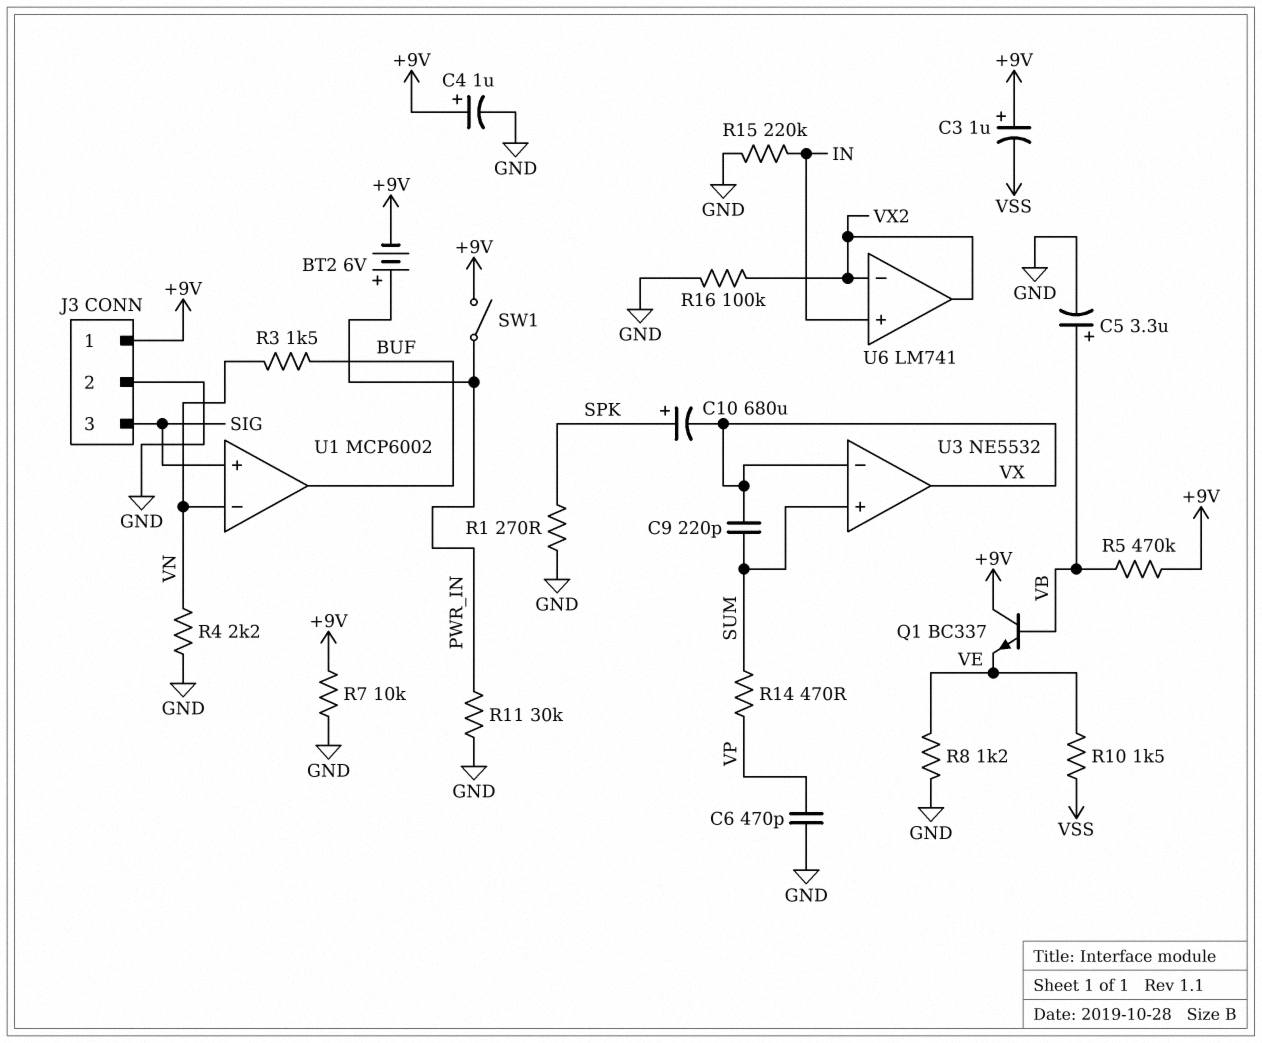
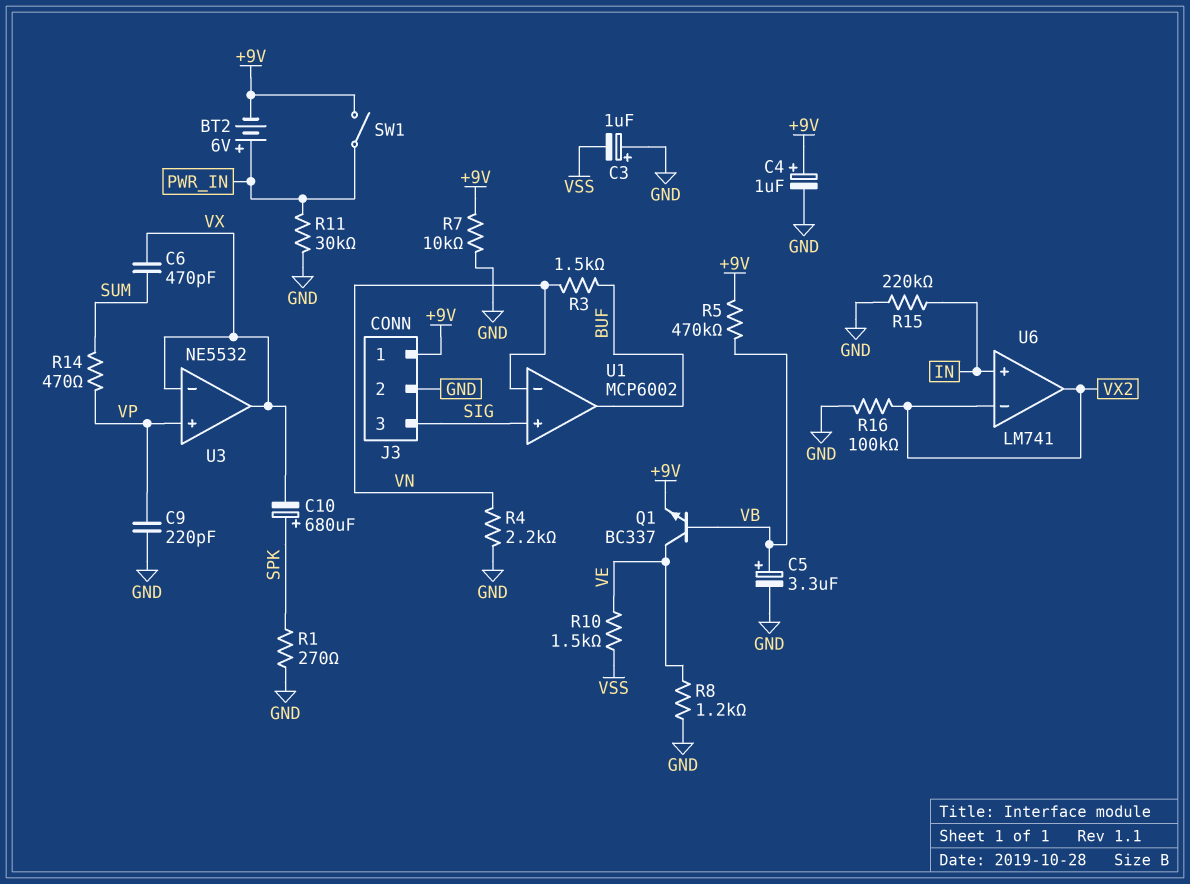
C3: 1uF (plus +9V, minus VSS) -> 1uF (plus GND, minus VSS)
C6: 470pF (GND, VP) -> 470pF (SUM, VX)
C9: 220pF (SUM, VX) -> 220pF (GND, VP)
Q1: NPN BC337 (B VB, C +9V, E VE) -> NPN BC337 (B VB, C VE, E +9V)
U3 pin in+: SUM -> VP

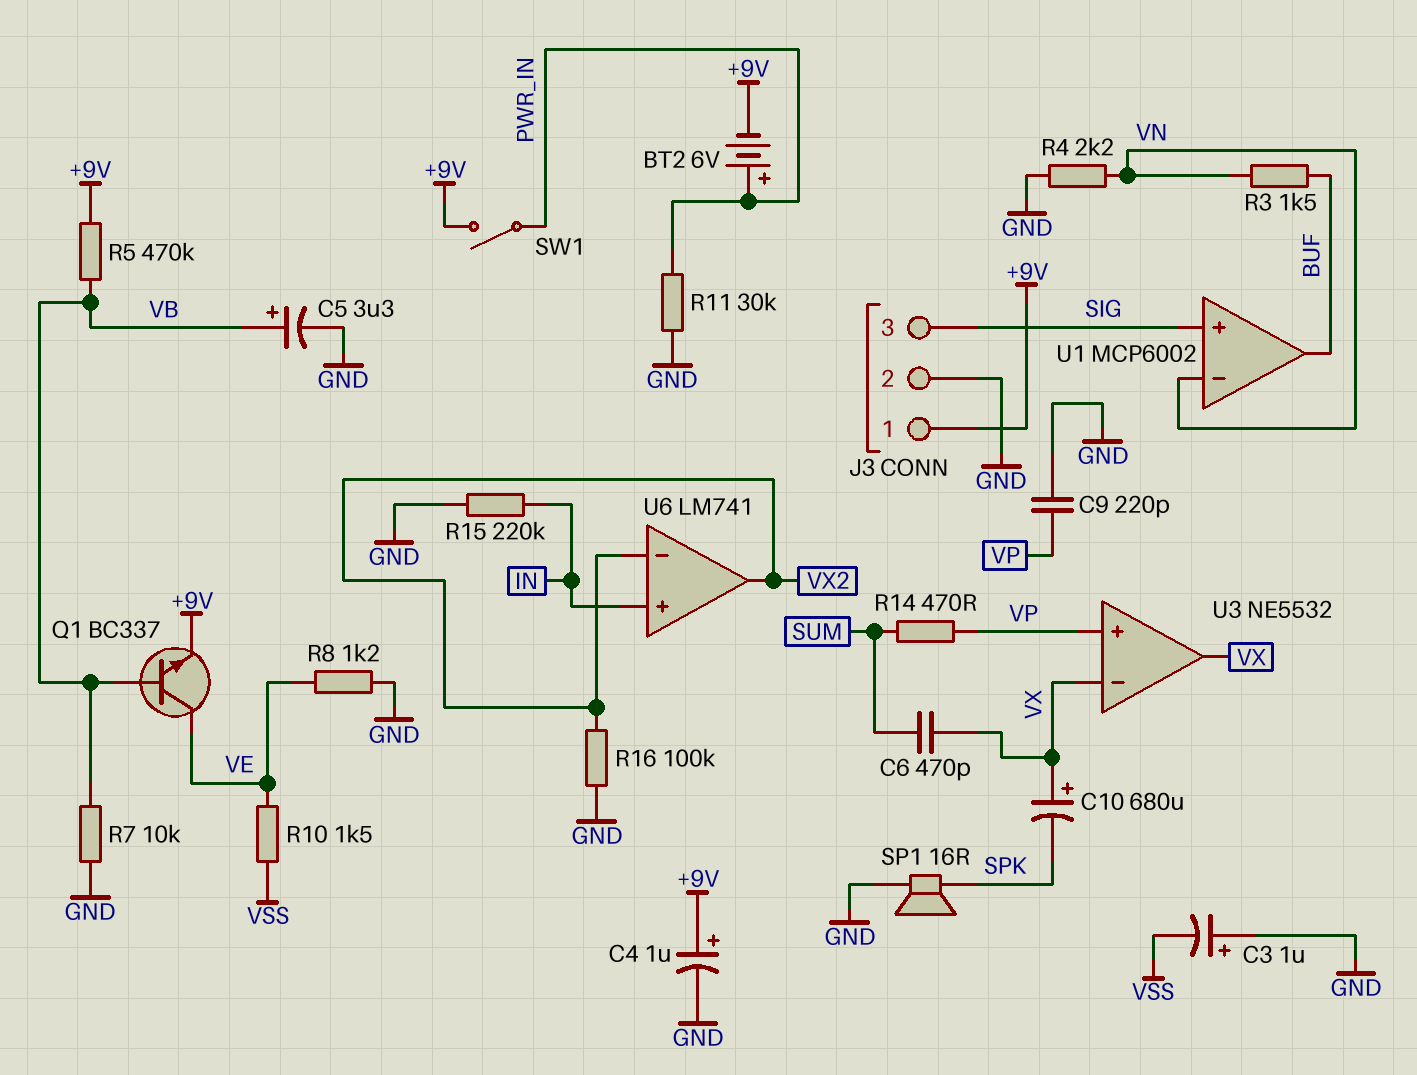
C10: 680uF (plus SPK, minus VX) -> 680uF (plus VX, minus SPK)
R1: 270 (GND, SPK) -> none
R7: 10k (+9V, GND) -> 10k (GND, VB)
SP1: none -> speaker 16R (GND, SPK)

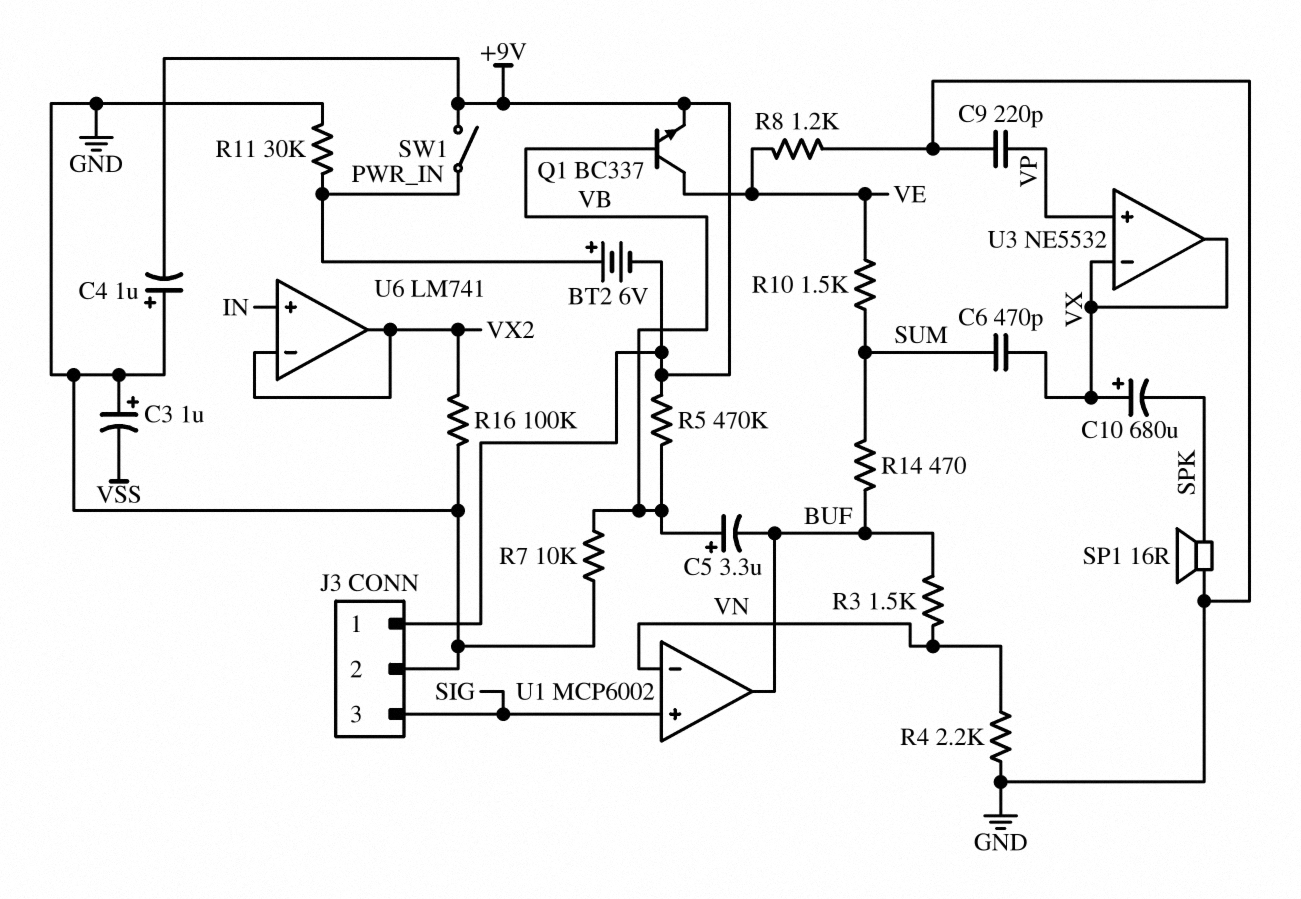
C4: 1uF (plus +9V, minus GND) -> 1uF (plus GND, minus +9V)
C5: 3.3uF (plus VB, minus GND) -> 3.3uF (plus VB, minus BUF)
R10: 1.5k (VE, VSS) -> 1.5k (SUM, VE)
R14: 470 (SUM, VP) -> 470 (BUF, SUM)
R15: 220k (GND, IN) -> none

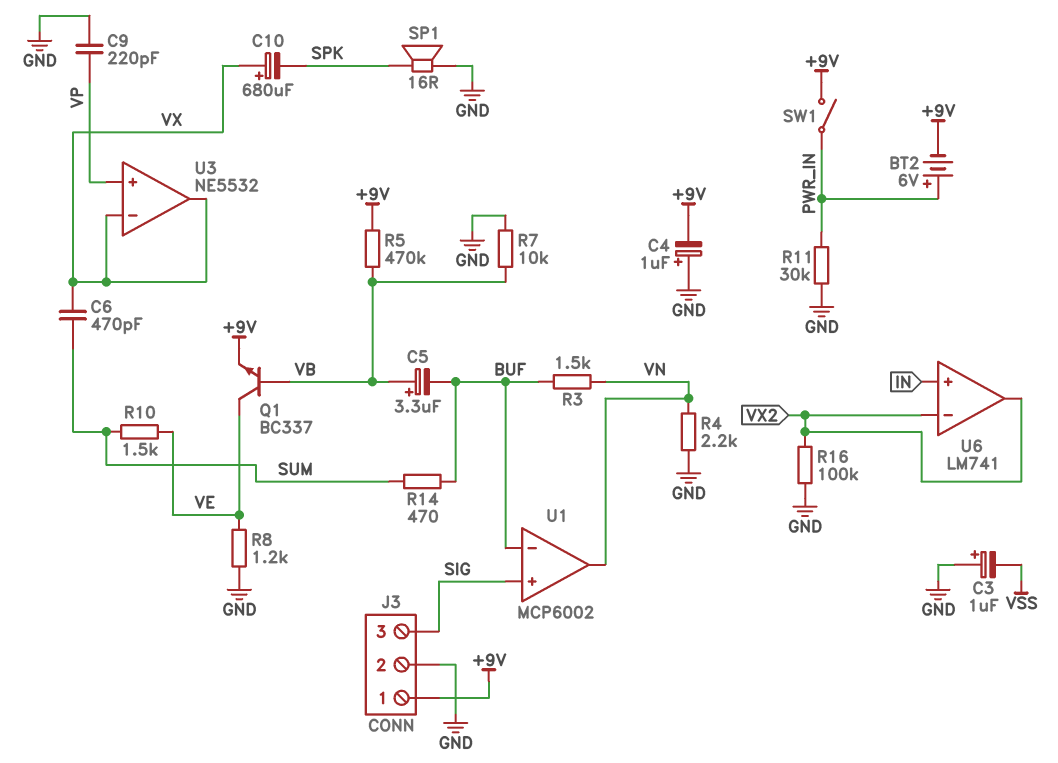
U1 pin in-: VN -> BUF
U1 pin out: BUF -> VN

